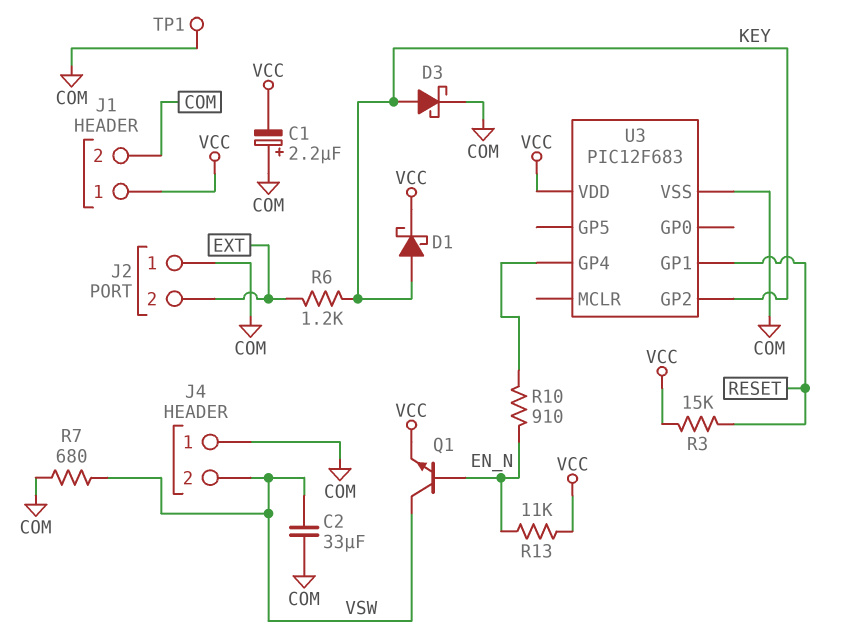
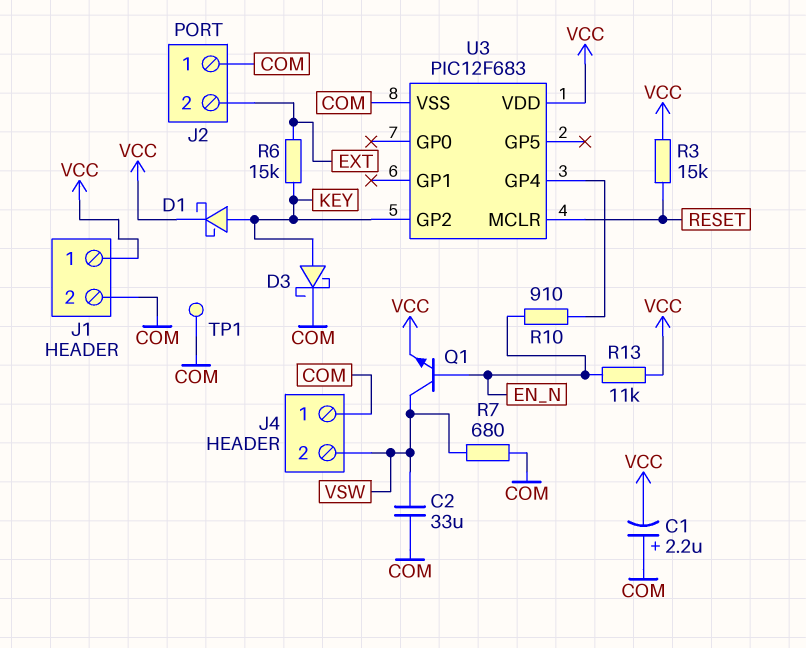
R6: 1.2k (EXT, KEY) -> 15k (EXT, KEY)
U3 pin GP1: RESET -> none
U3 pin MCLR: none -> RESET

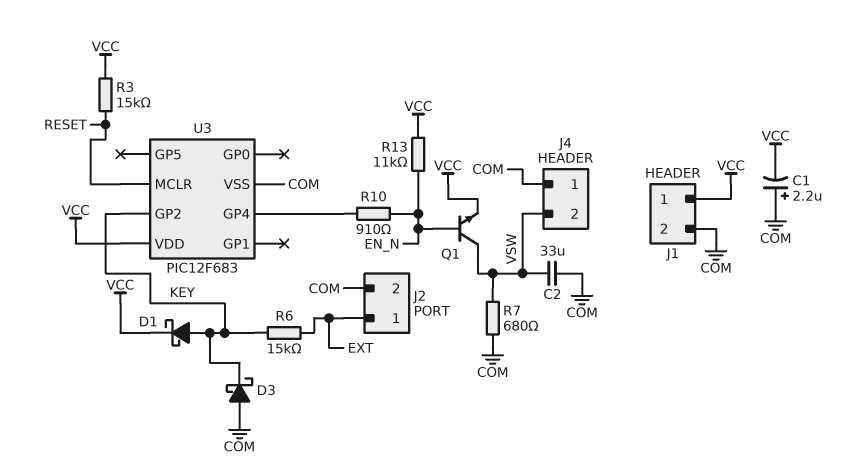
D3: schottky (A KEY, K COM) -> schottky (A COM, K KEY)
J2 pin 1: COM -> EXT
J2 pin 2: EXT -> COM
TP1: test point (COM) -> none

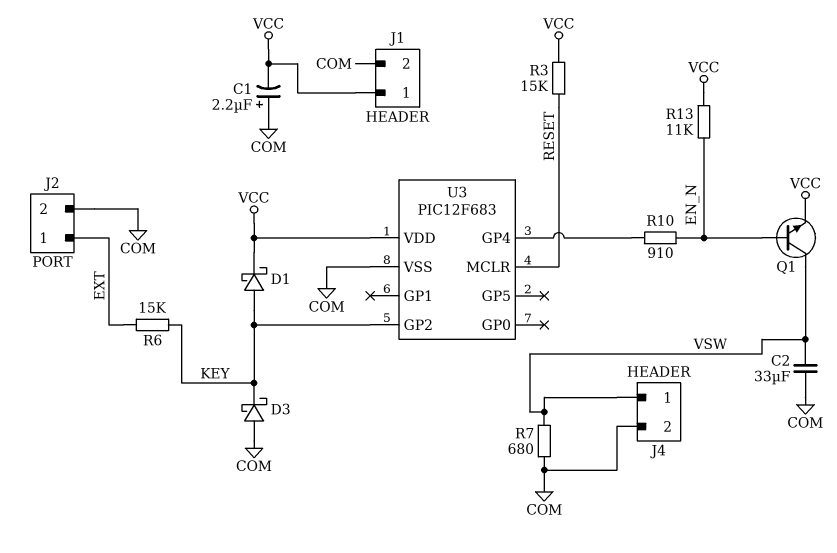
J4 pin 1: COM -> VSW
J4 pin 2: VSW -> COM

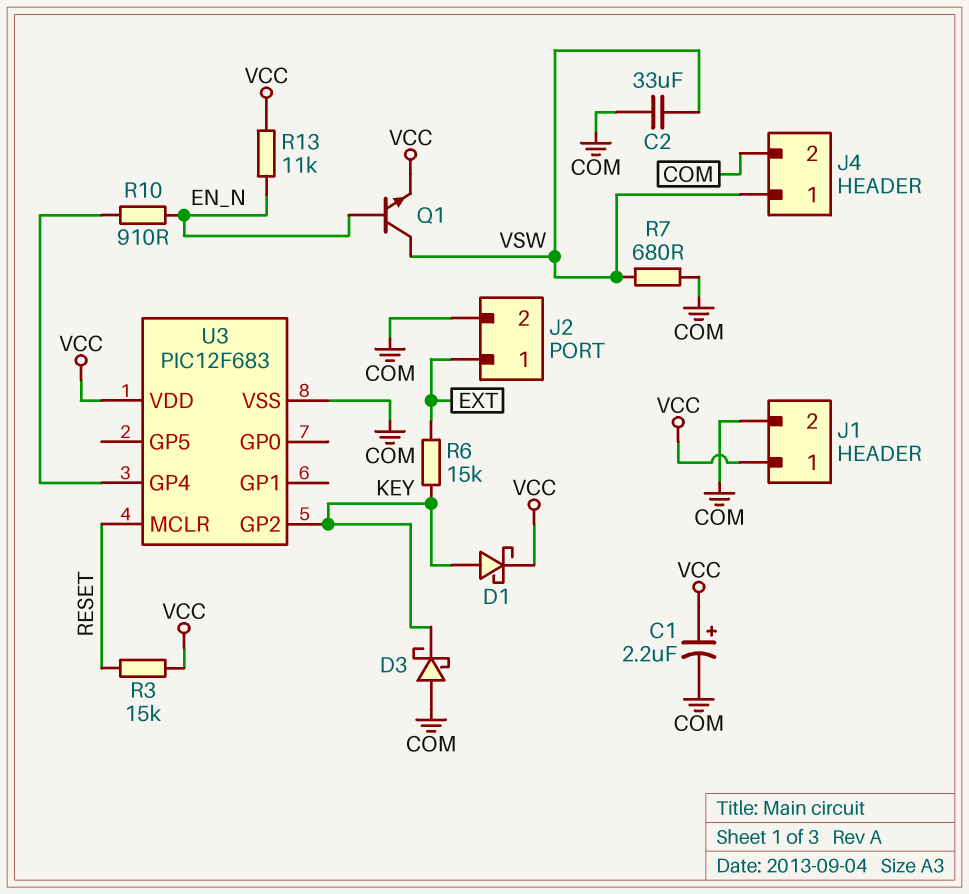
C1: 2.2uF (plus COM, minus VCC) -> 2.2uF (plus VCC, minus COM)

